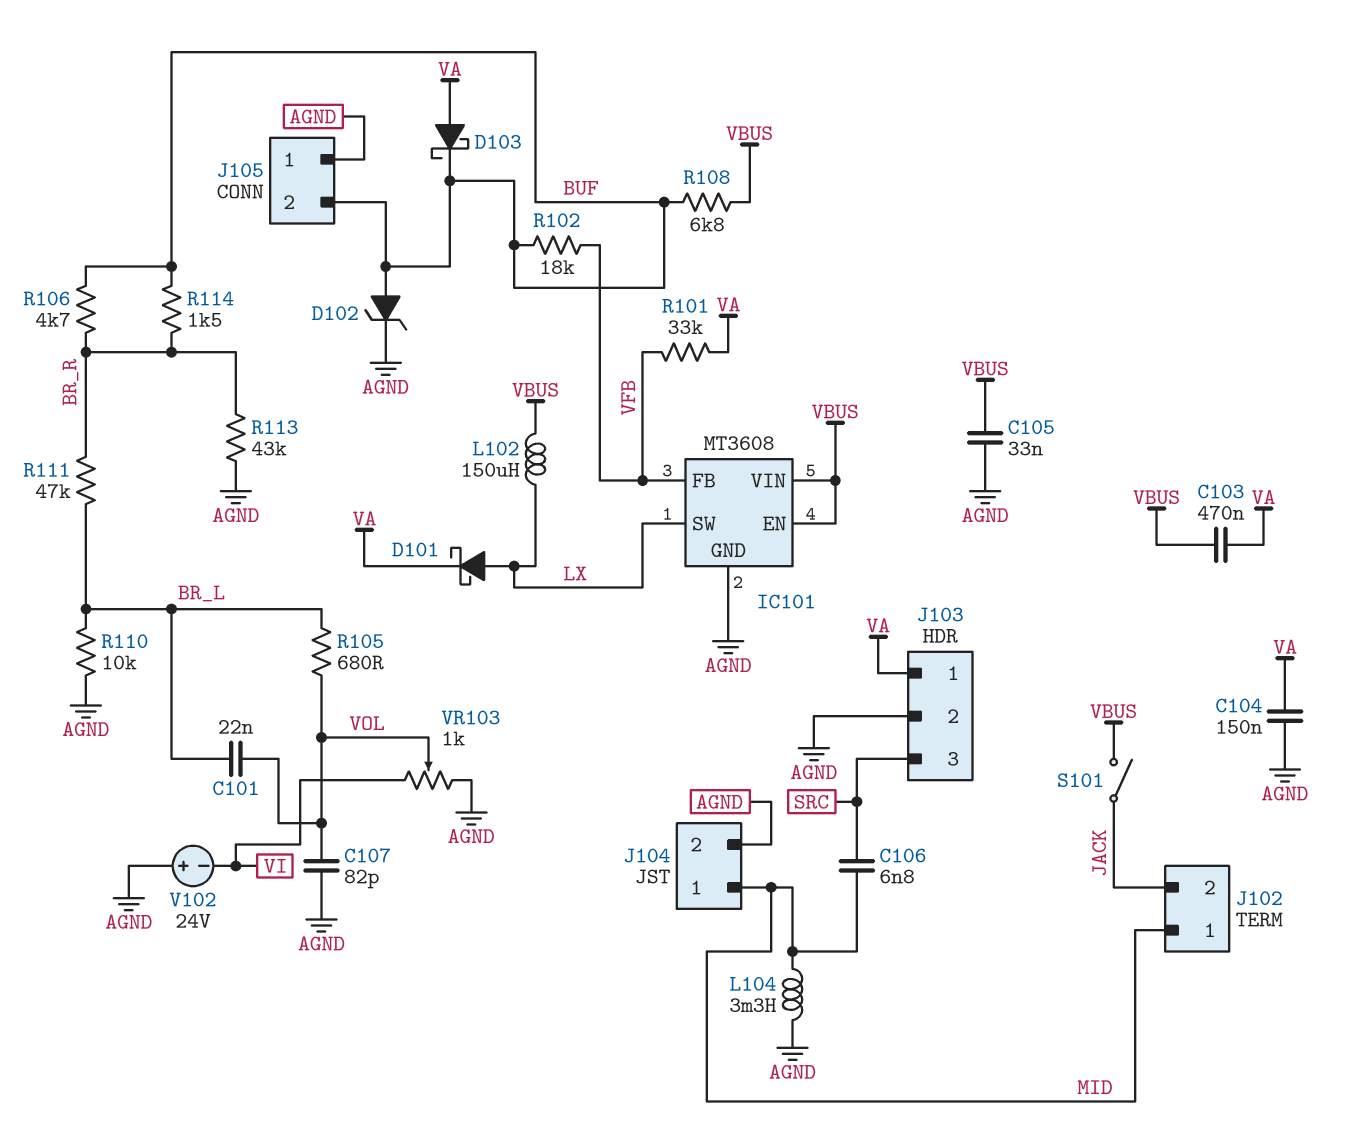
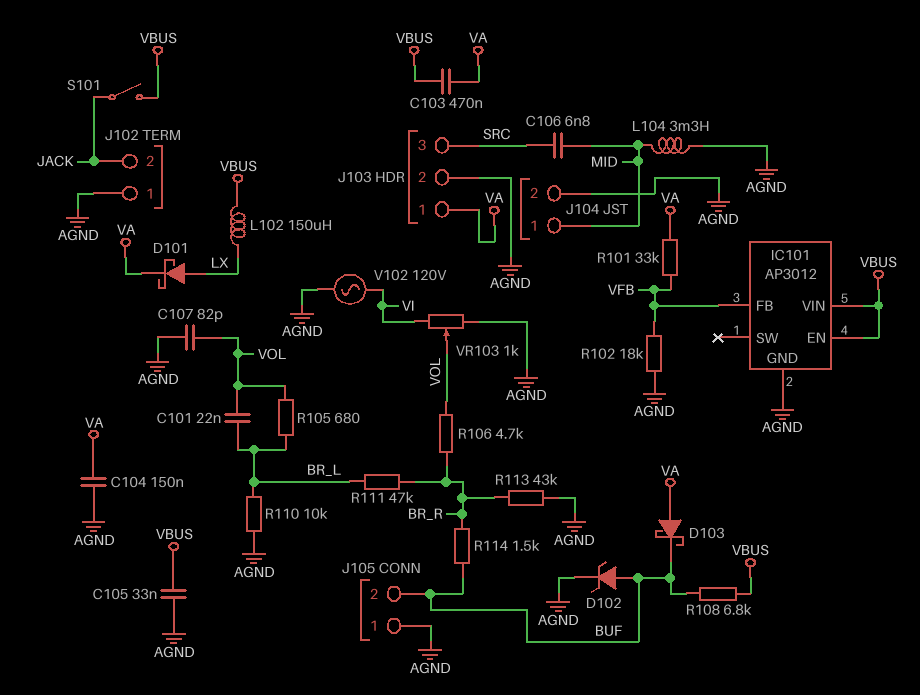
IC101: MT3608 -> AP3012
IC101 pin SW: LX -> none
J102 pin 1: MID -> AGND
R102: 18k (BUF, VFB) -> 18k (AGND, VFB)
R106: 4.7k (BR_R, BUF) -> 4.7k (BR_R, VOL)
V102: 24V (plus AGND, minus VI) -> AC 120V (AGND, VI)

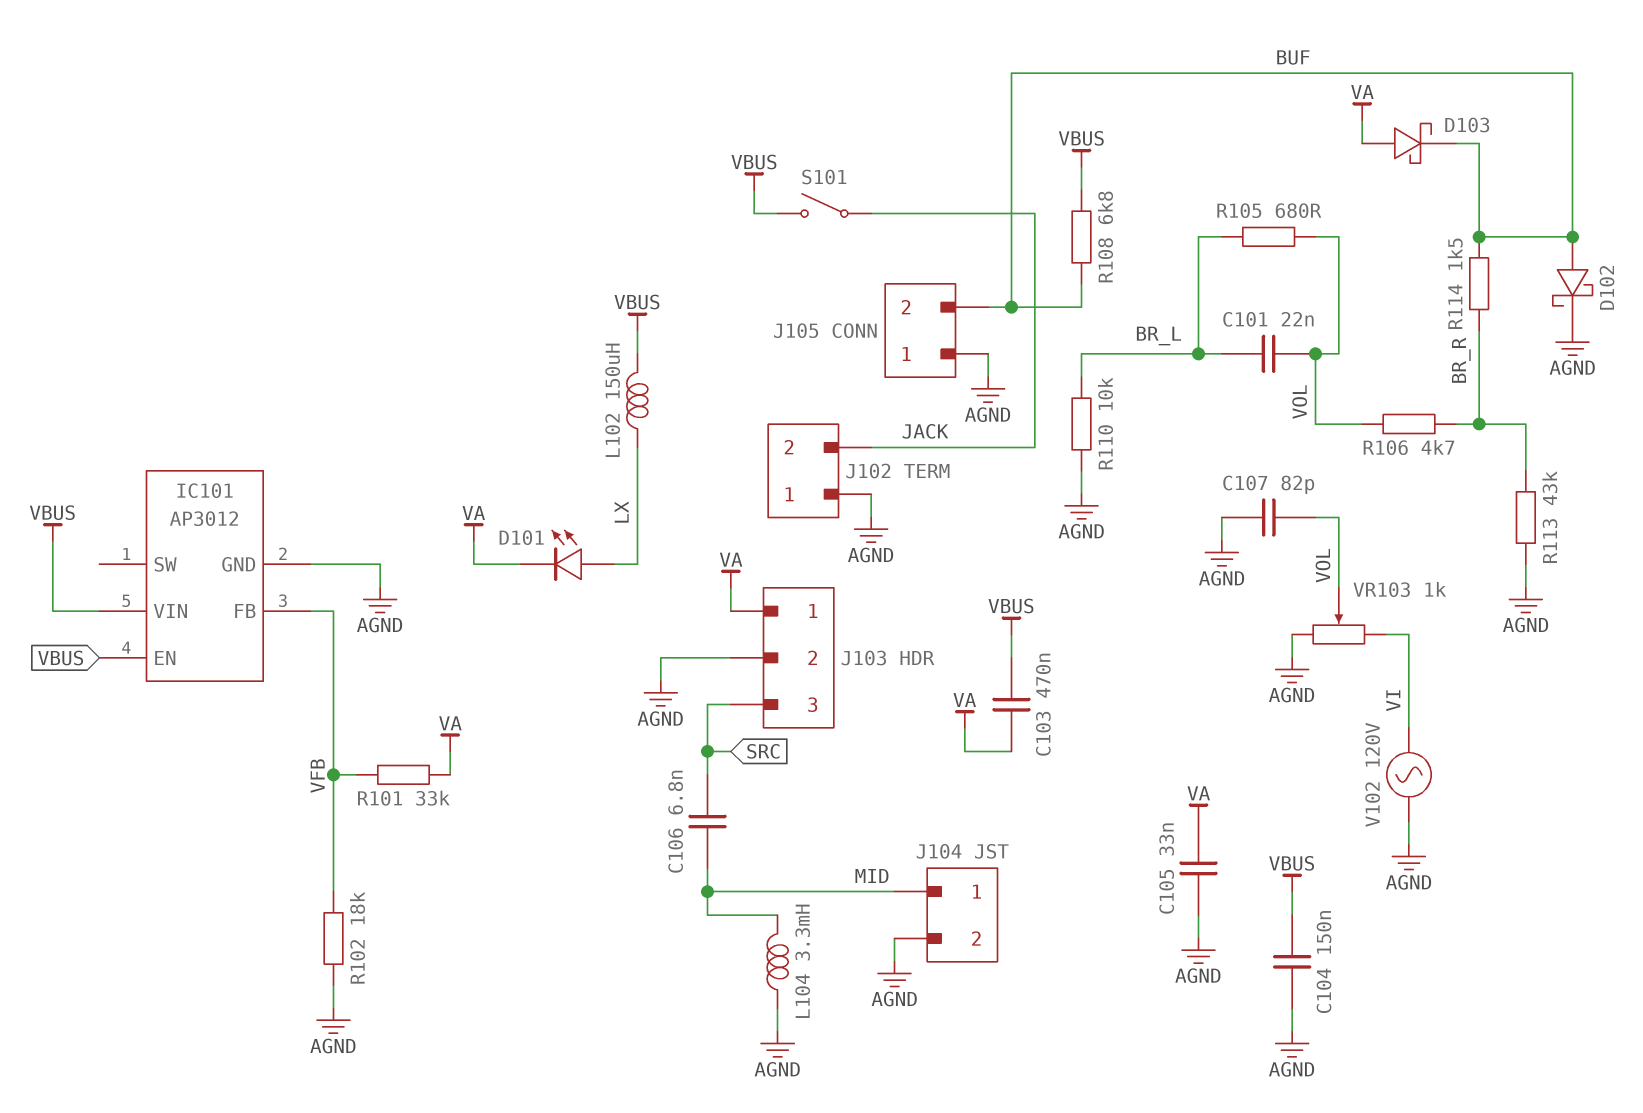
C104: 150nF (AGND, VA) -> 150nF (AGND, VBUS)
C105: 33nF (AGND, VBUS) -> 33nF (AGND, VA)
D101: schottky (A LX, K VA) -> LED (A LX, K VA)
D102: zener (A BUF, K AGND) -> schottky (A BUF, K AGND)
R111: 47k (BR_L, BR_R) -> none

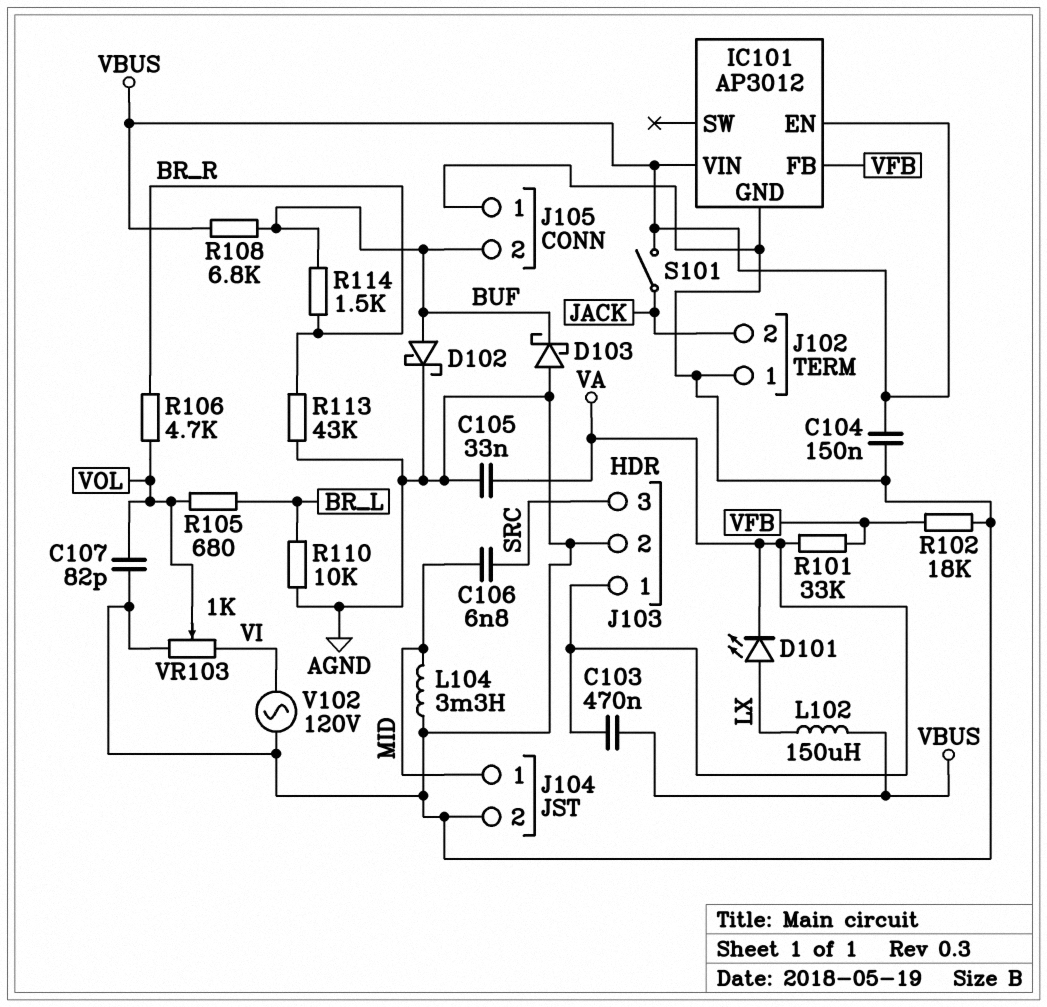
C101: 22nF (BR_L, VOL) -> none
D103: schottky (A VA, K BUF) -> schottky (A AGND, K BUF)

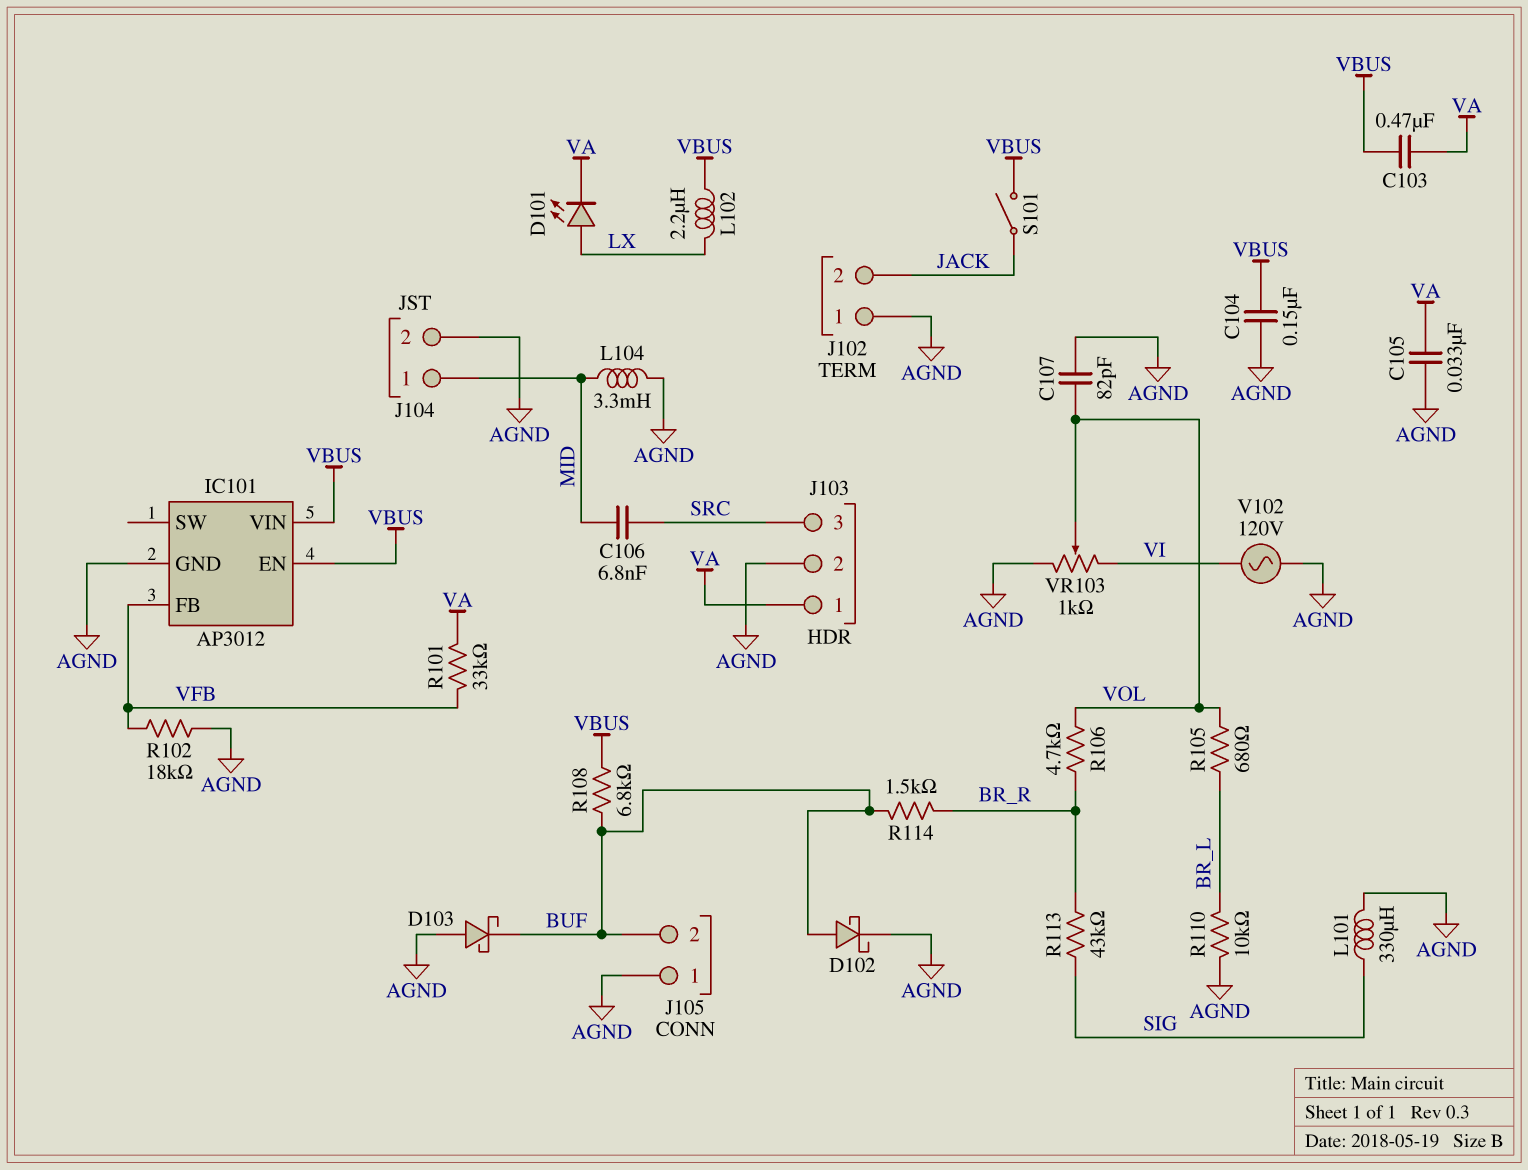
L101: none -> 330uH (AGND, SIG)
L102: 150uH (LX, VBUS) -> 2.2uH (LX, VBUS)
R113: 43k (AGND, BR_R) -> 43k (BR_R, SIG)

